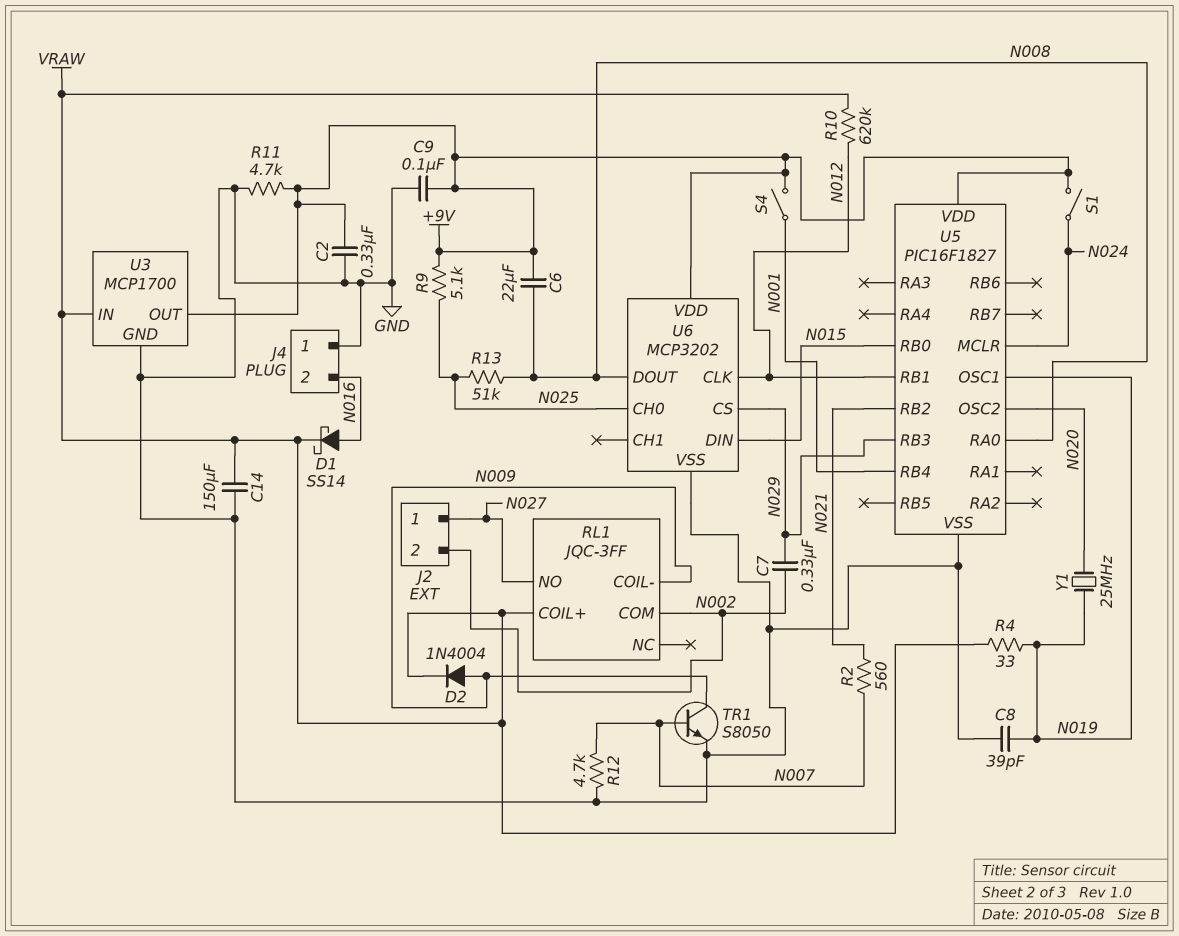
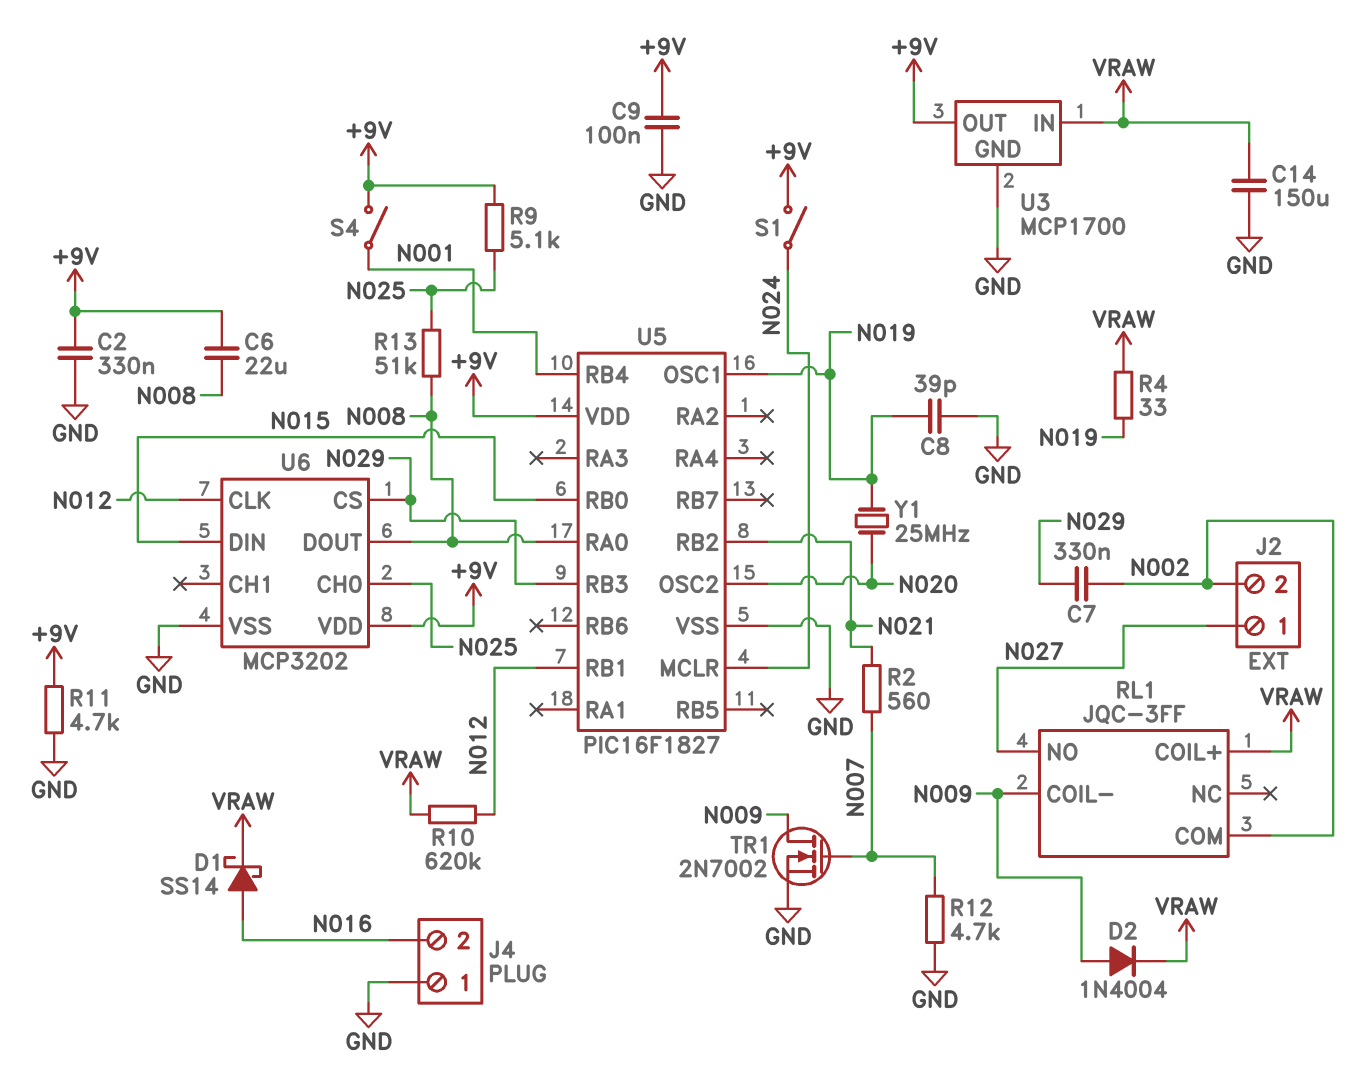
TR1: NPN S8050 (B N007, C N009, E GND) -> NMOS 2N7002 (G N007, D N009, S GND)

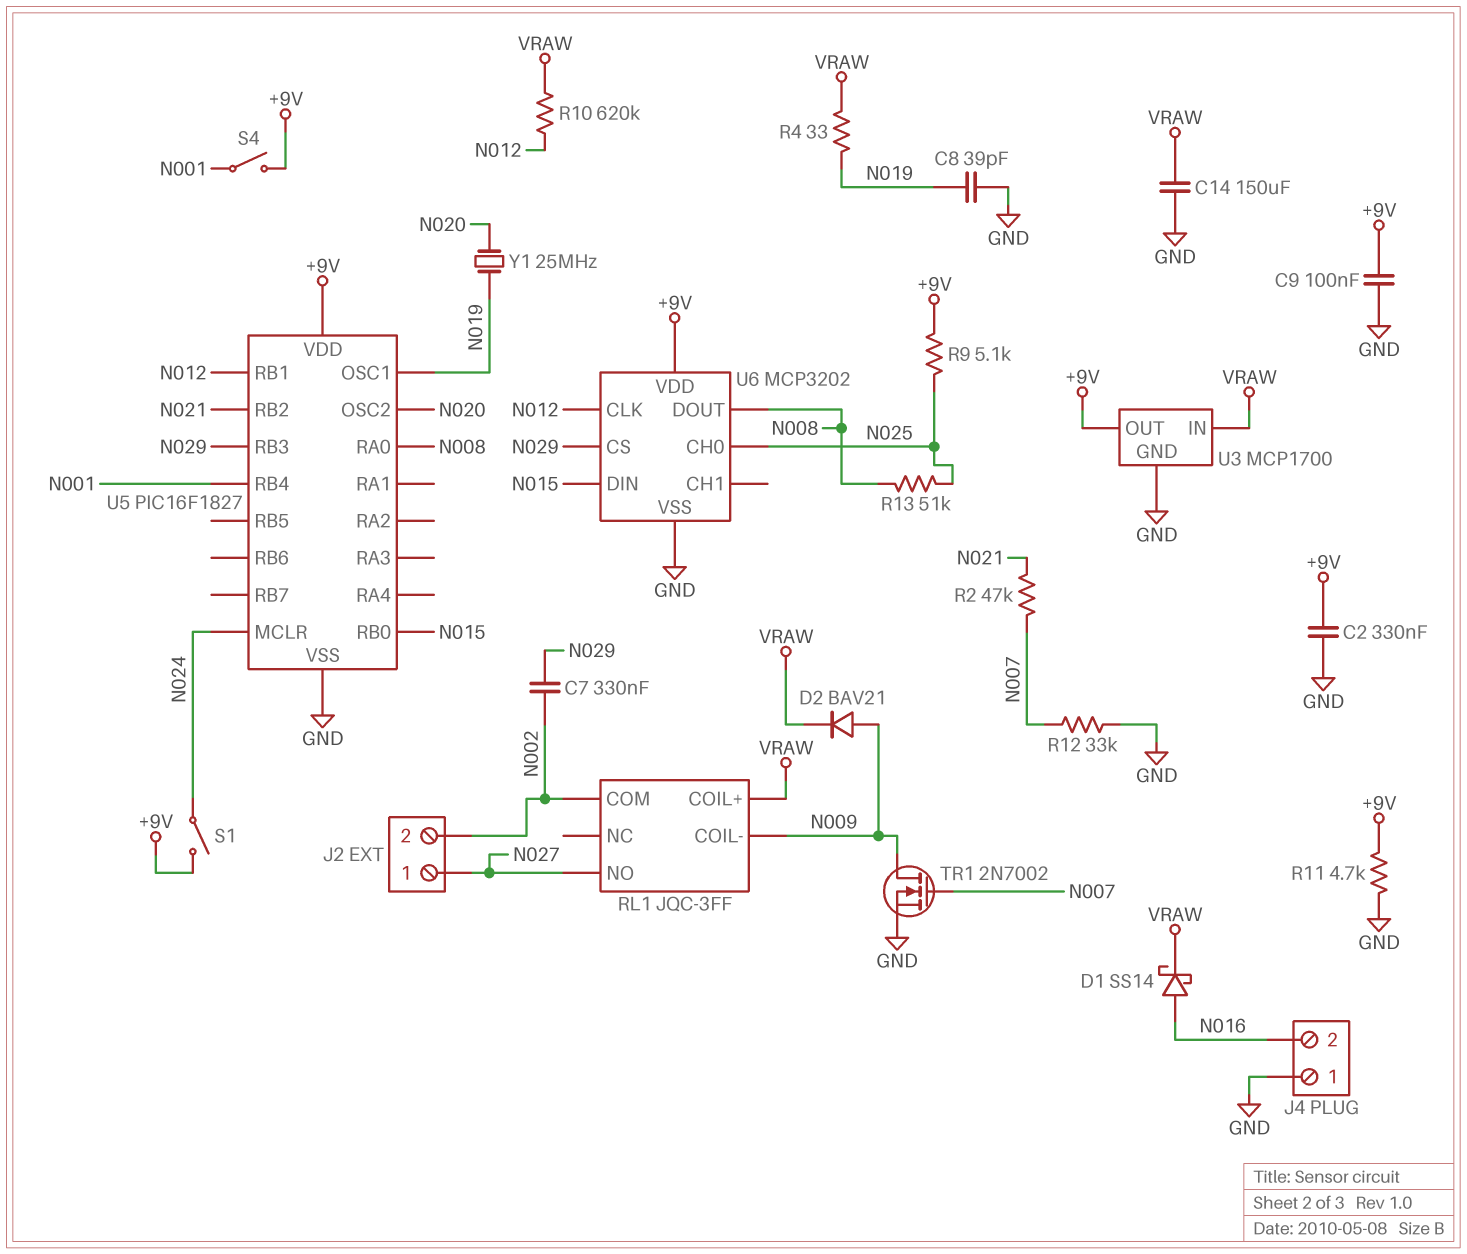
C6: 22uF (+9V, N008) -> none
D2: diode 1N4004 (A N009, K VRAW) -> diode BAV21 (A N009, K VRAW)
R2: 560 (N007, N021) -> 47k (N007, N021)
R12: 4.7k (GND, N007) -> 33k (GND, N007)

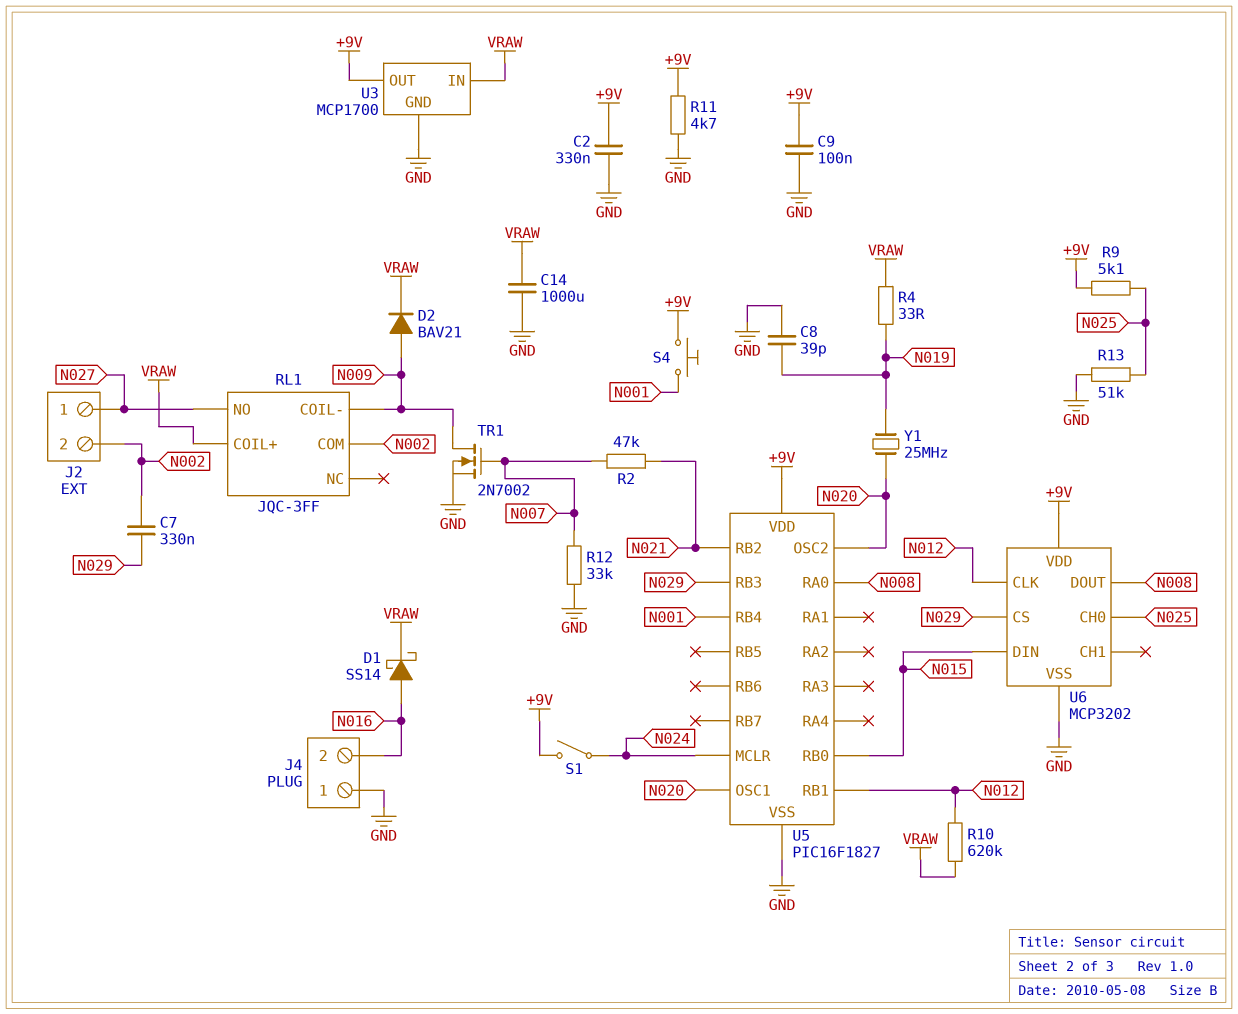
C14: 150uF (GND, VRAW) -> 1000uF (GND, VRAW)
R13: 51k (N008, N025) -> 51k (GND, N025)
S4: switch (+9V, N001) -> button (+9V, N001)
U5 pin OSC1: N019 -> N020

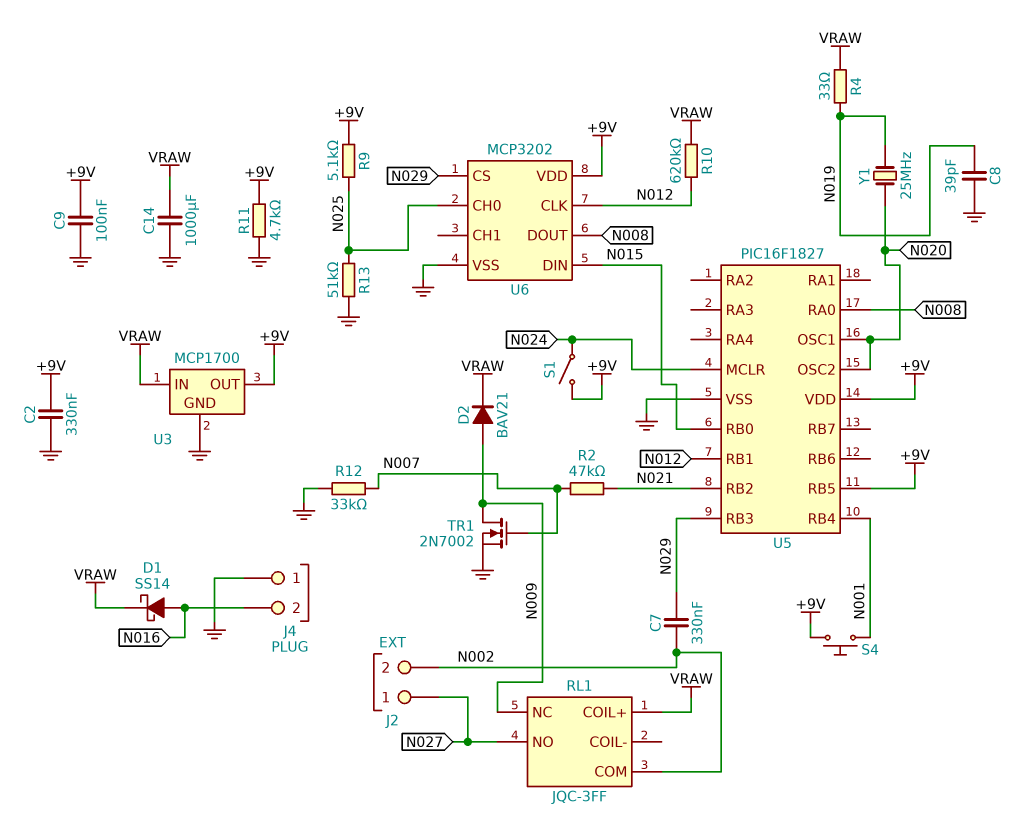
RL1 pin COIL-: N009 -> none
RL1 pin NC: none -> N009
U5 pin RB5: none -> +9V

